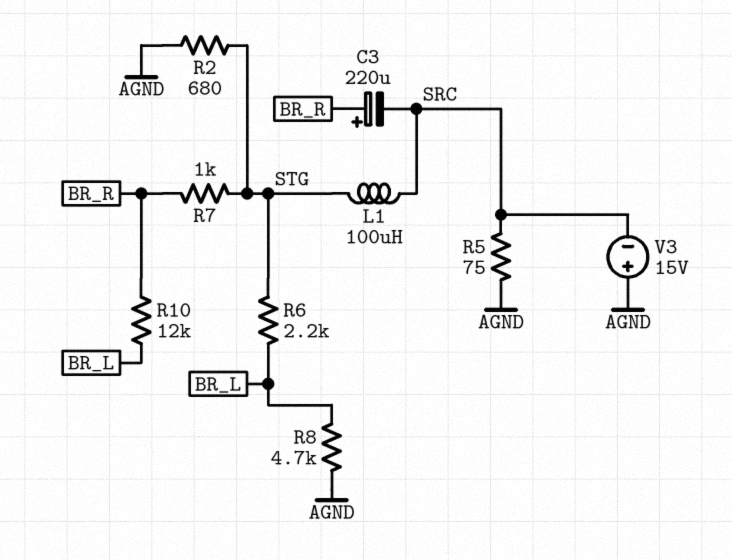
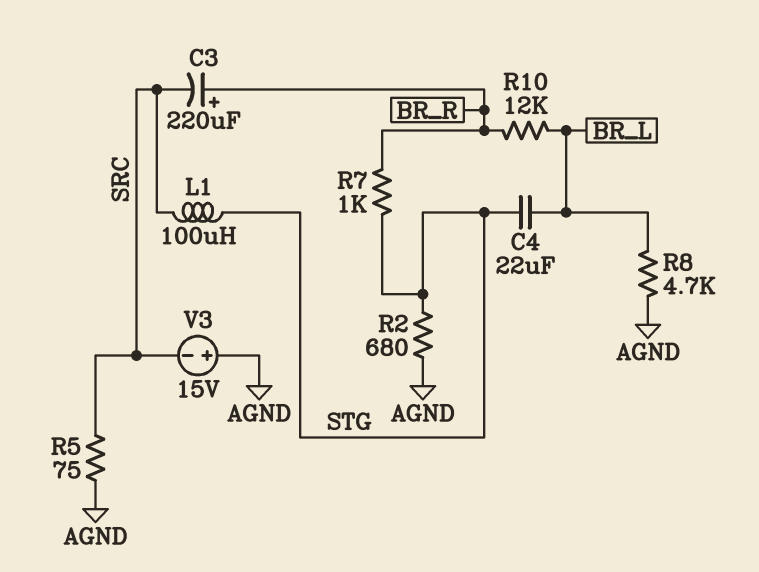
C4: none -> 22uF (BR_L, STG)
R6: 2.2k (BR_L, STG) -> none

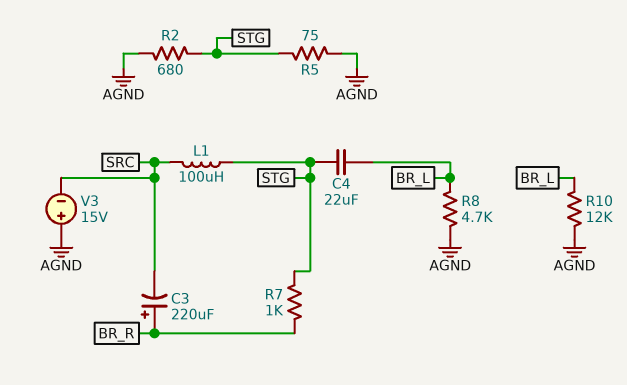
R5: 75 (AGND, SRC) -> 75 (AGND, STG)
R10: 12k (BR_L, BR_R) -> 12k (AGND, BR_L)

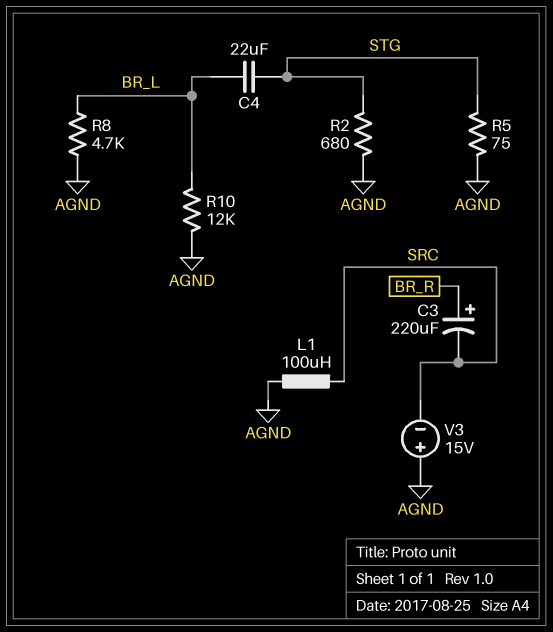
L1: 100uH (SRC, STG) -> 100uH (AGND, SRC)
R7: 1k (BR_R, STG) -> none

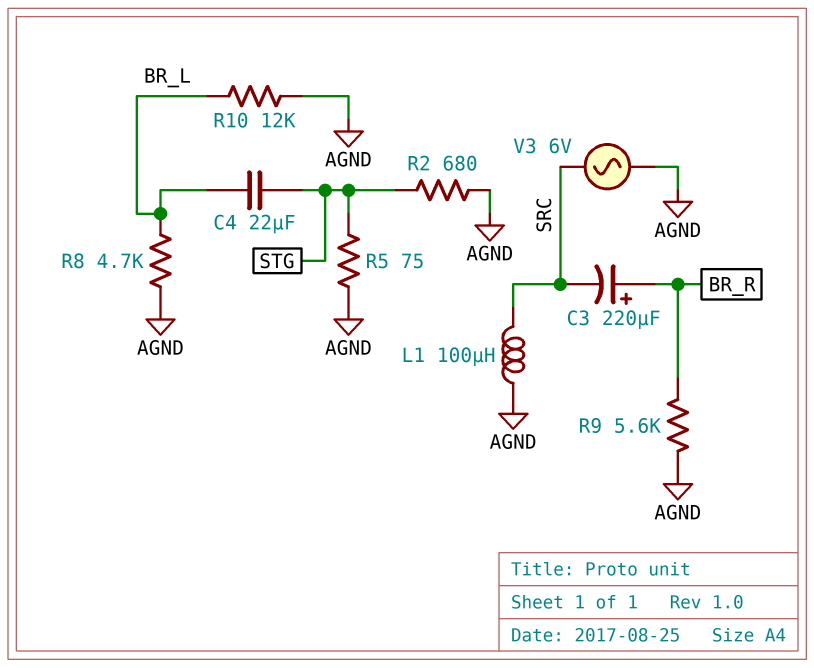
R9: none -> 5.6k (AGND, BR_R)
V3: 15V (plus AGND, minus SRC) -> AC 6V (AGND, SRC)

